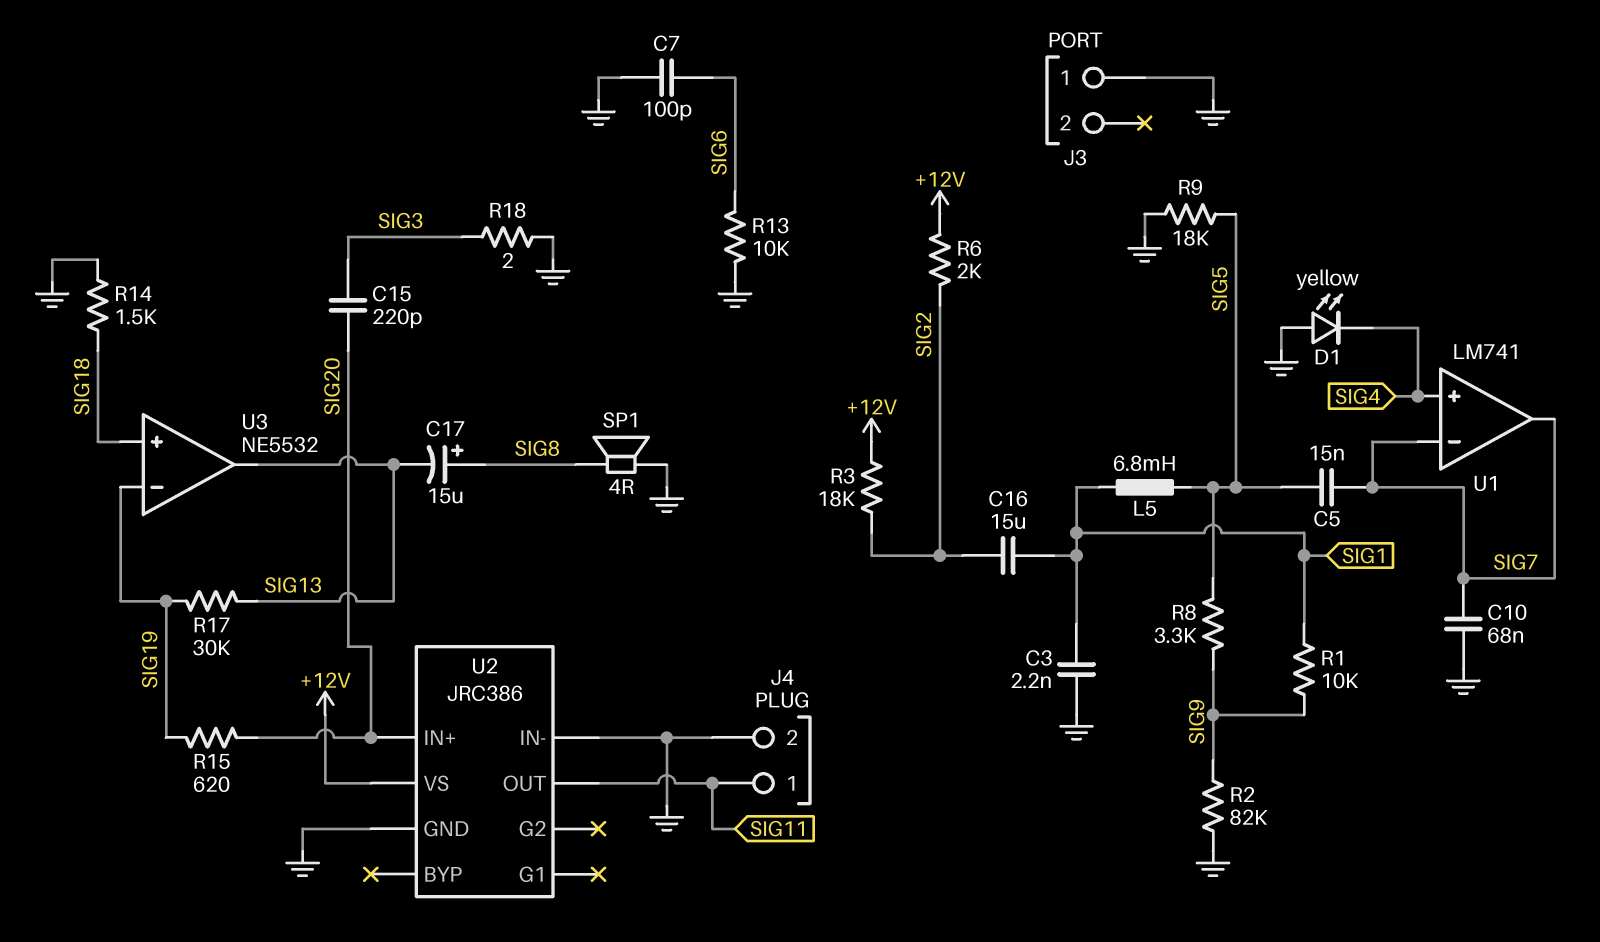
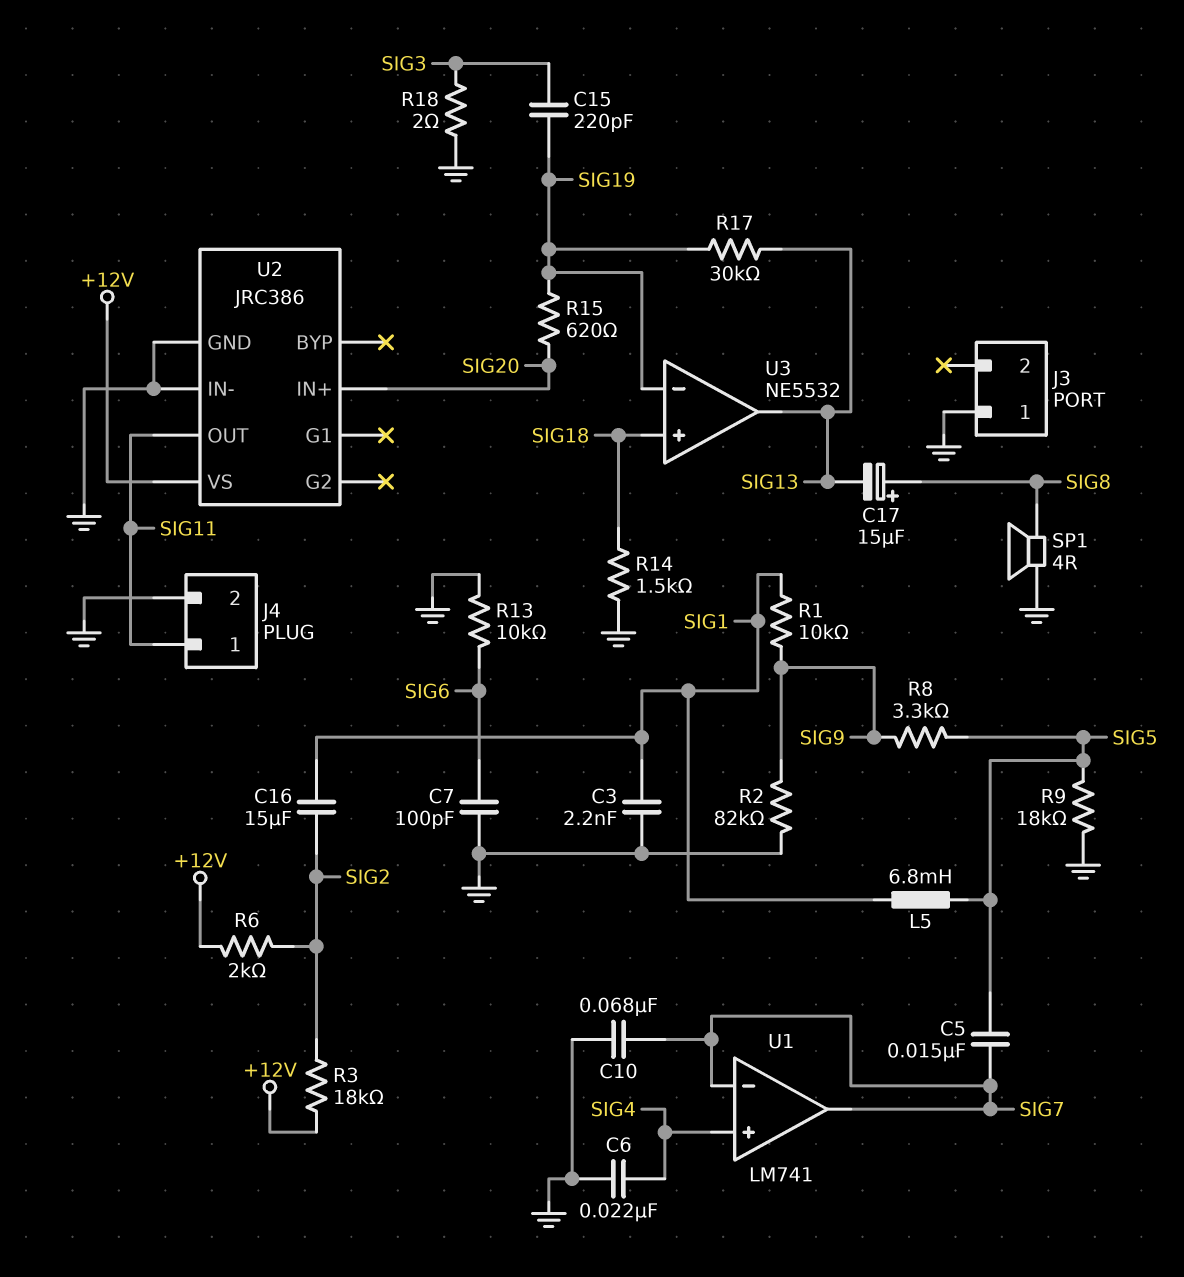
C6: none -> 22nF (GND, SIG4)
C15: 220pF (SIG3, SIG20) -> 220pF (SIG3, SIG19)
D1: LED yellow (A GND, K SIG4) -> none

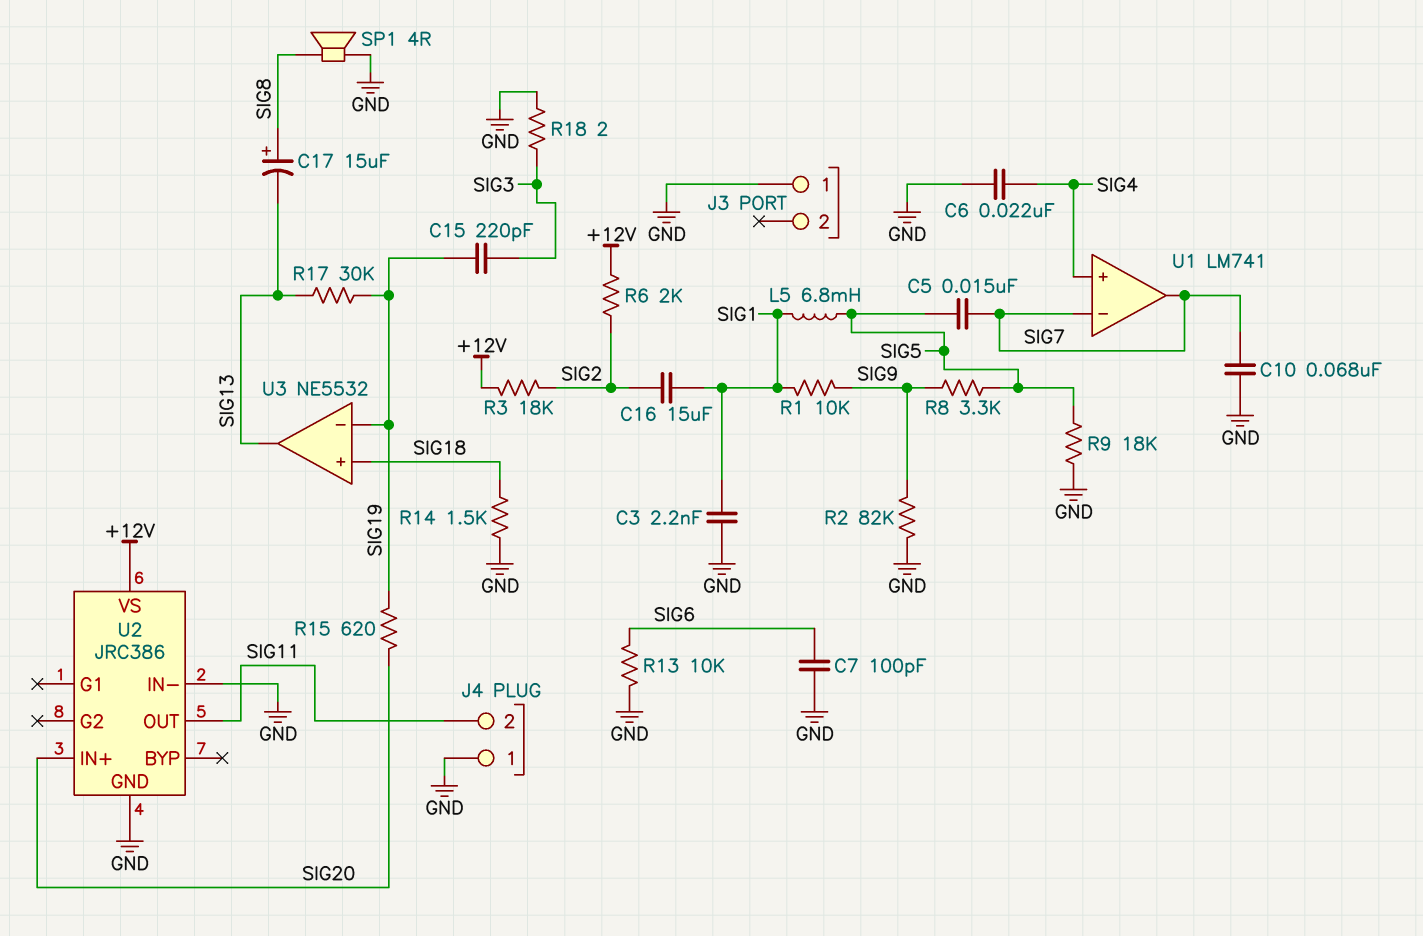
J4 pin 1: SIG11 -> GND
J4 pin 2: GND -> SIG11

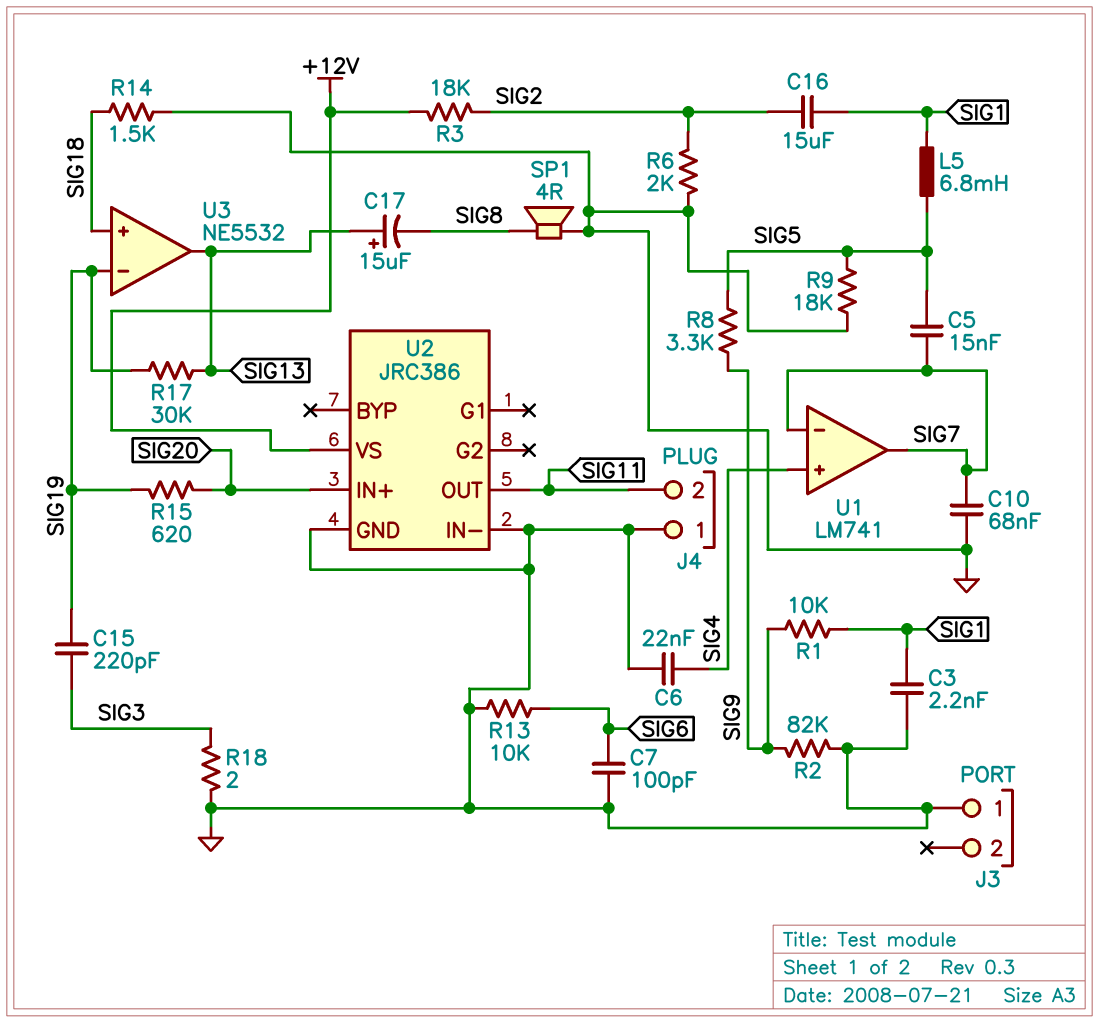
C17: 15uF (plus SIG8, minus SIG13) -> 15uF (plus SIG13, minus SIG8)
R6: 2k (+12V, SIG2) -> 2k (GND, SIG2)

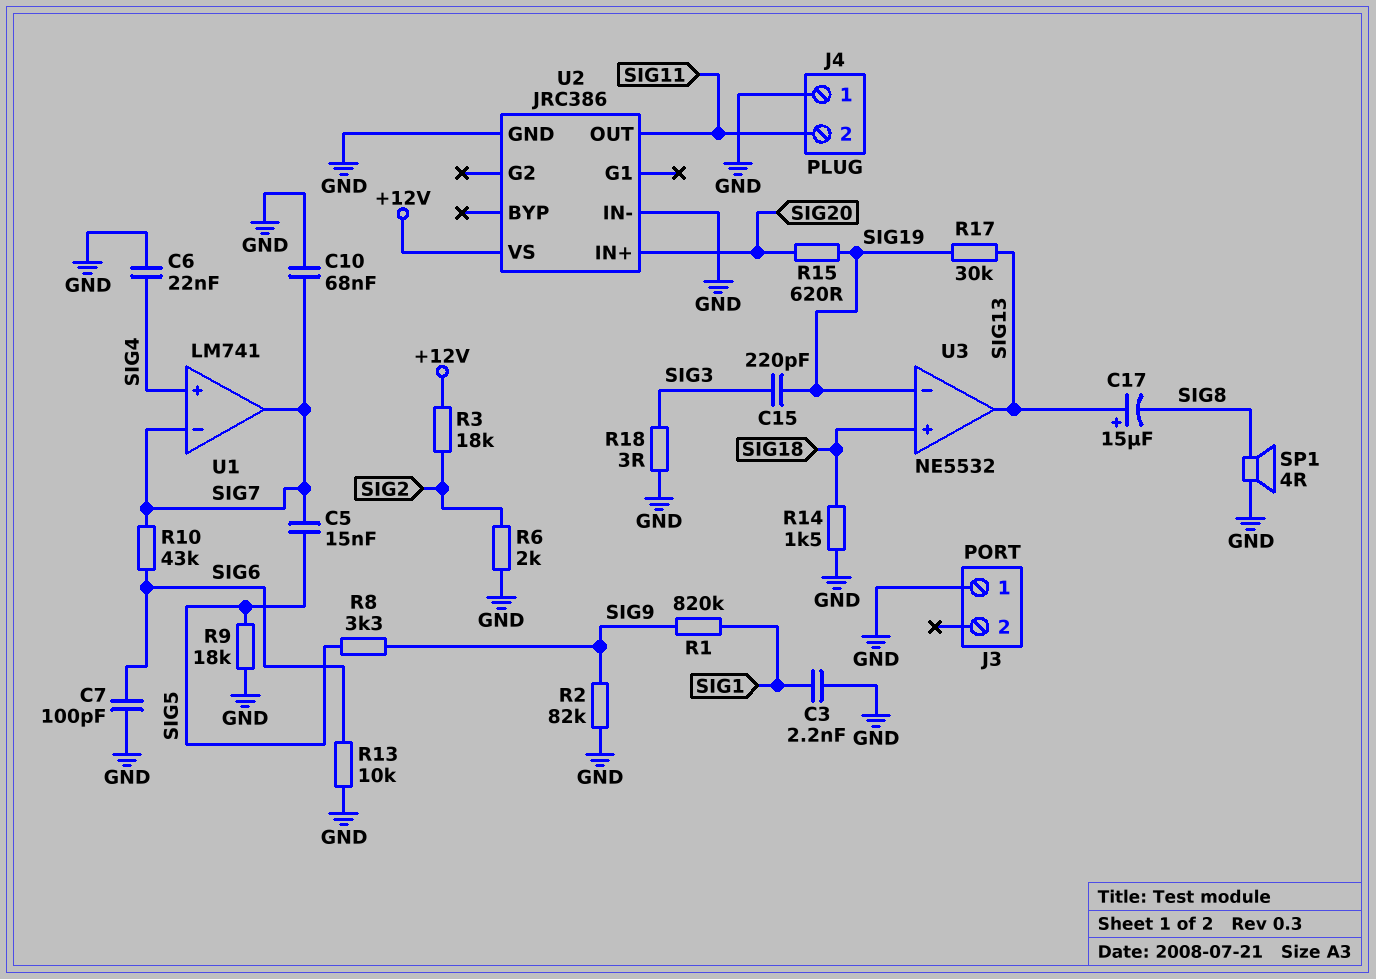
C16: 15uF (SIG1, SIG2) -> none
L5: 6.8mH (SIG1, SIG5) -> none
R1: 10k (SIG1, SIG9) -> 820k (SIG1, SIG9)
R10: none -> 43k (SIG6, SIG7)
R18: 2 (GND, SIG3) -> 3 (GND, SIG3)

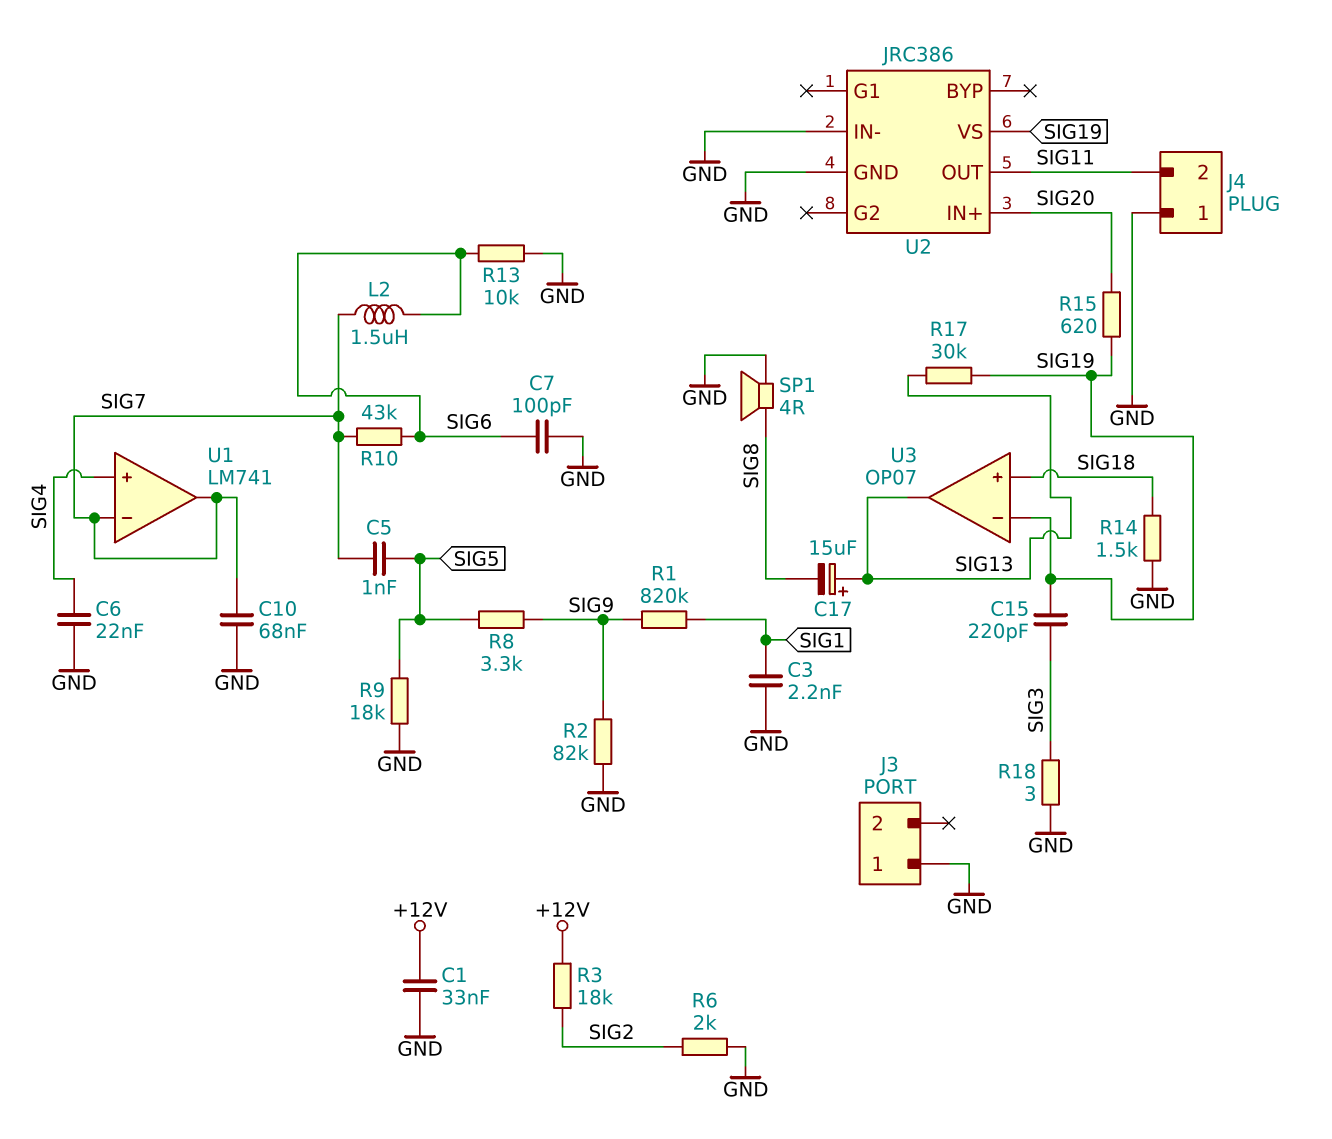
C1: none -> 33nF (+12V, GND)
C5: 15nF (SIG5, SIG7) -> 1nF (SIG5, SIG7)
L2: none -> 1.5uH (SIG6, SIG7)
U2 pin VS: +12V -> SIG19
U3: NE5532 -> OP07

